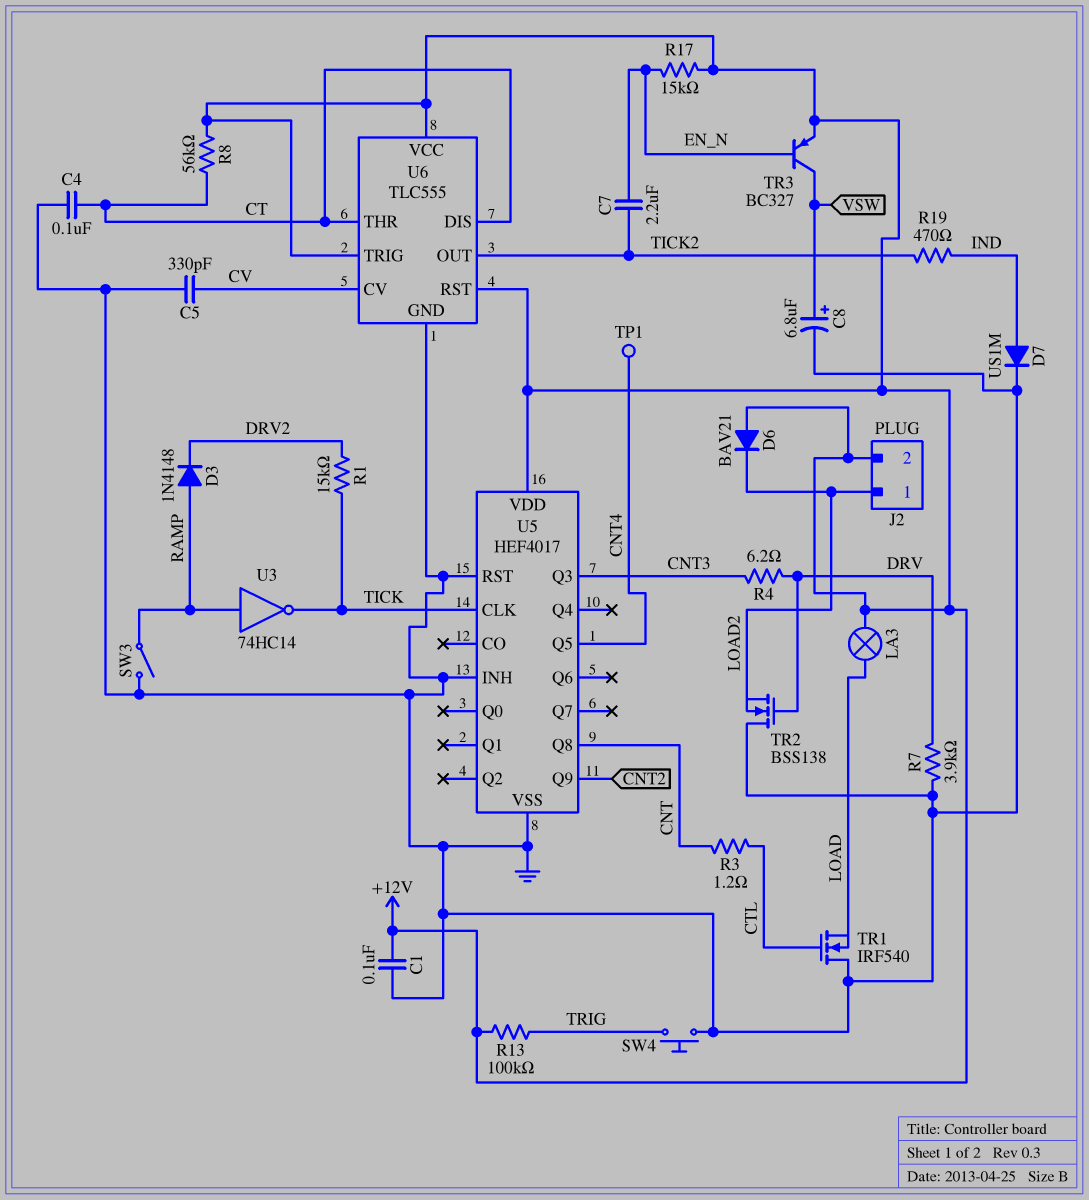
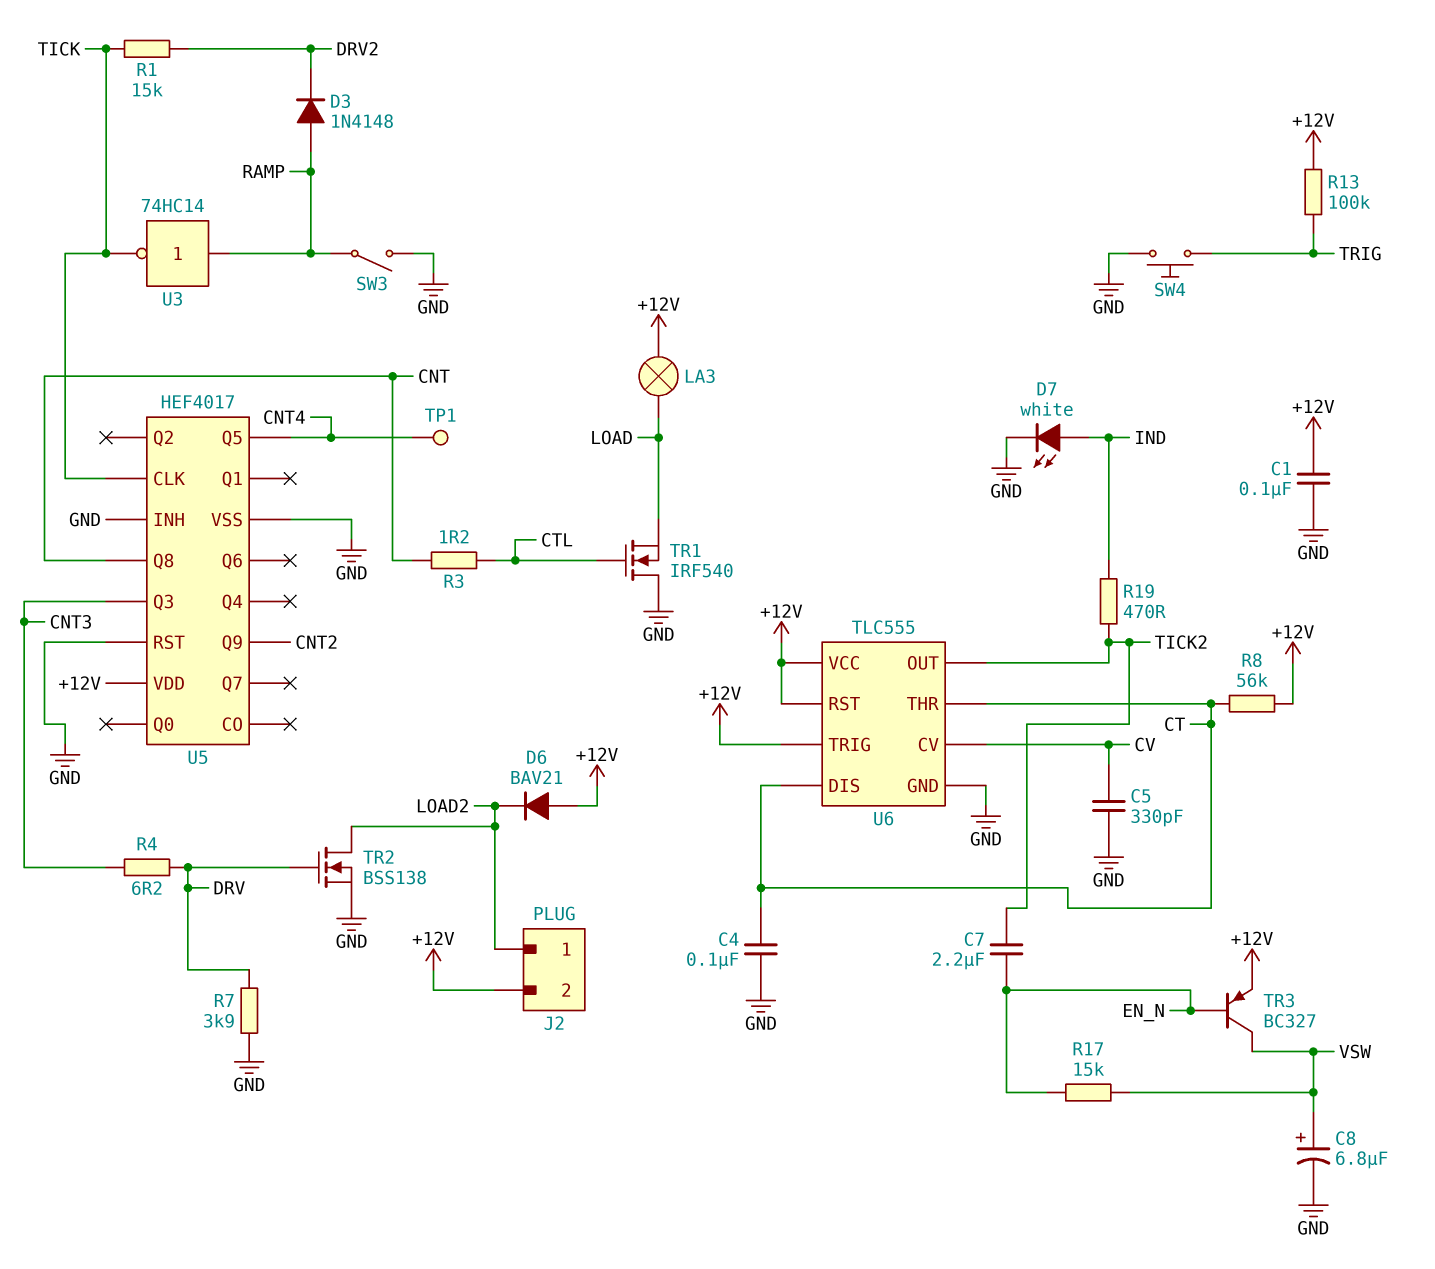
D7: diode US1M (A IND, K GND) -> LED white (A IND, K GND)
R17: 15k (+12V, EN_N) -> 15k (EN_N, VSW)
TR2: NMOS BSS138 (G DRV, D GND, S LOAD2) -> NMOS BSS138 (G DRV, D LOAD2, S GND)

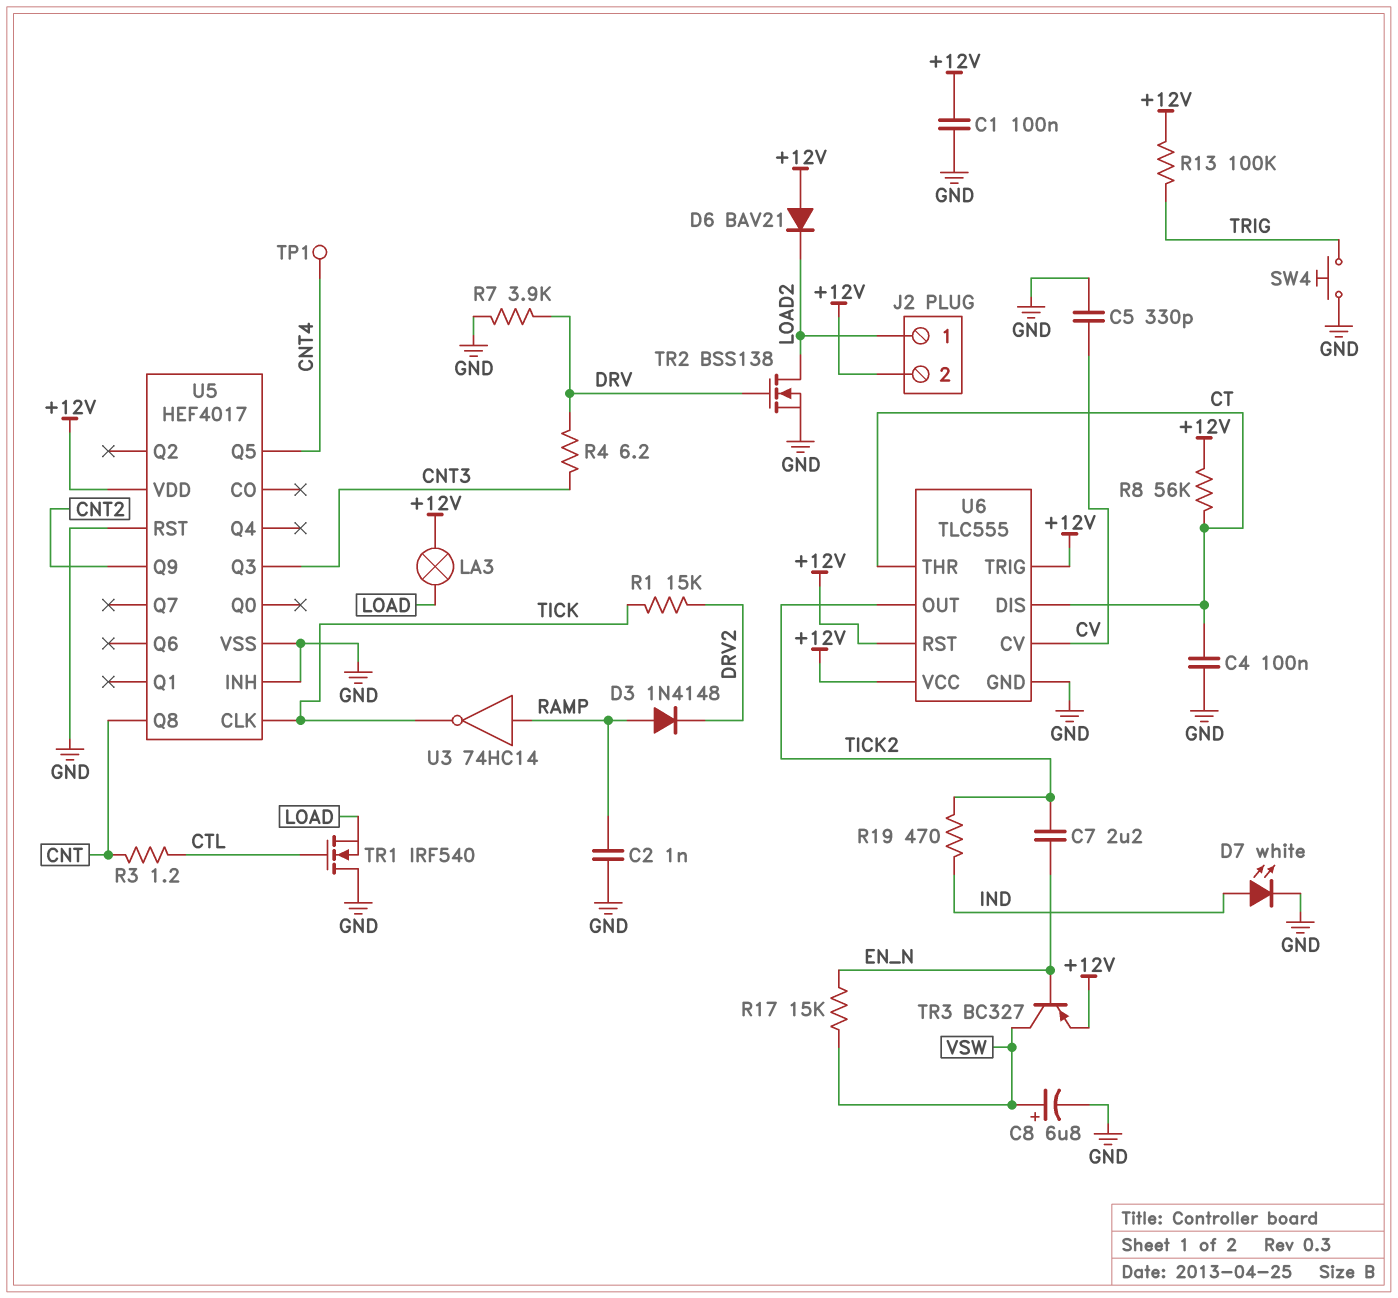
C2: none -> 1nF (GND, RAMP)
SW3: switch (GND, RAMP) -> none

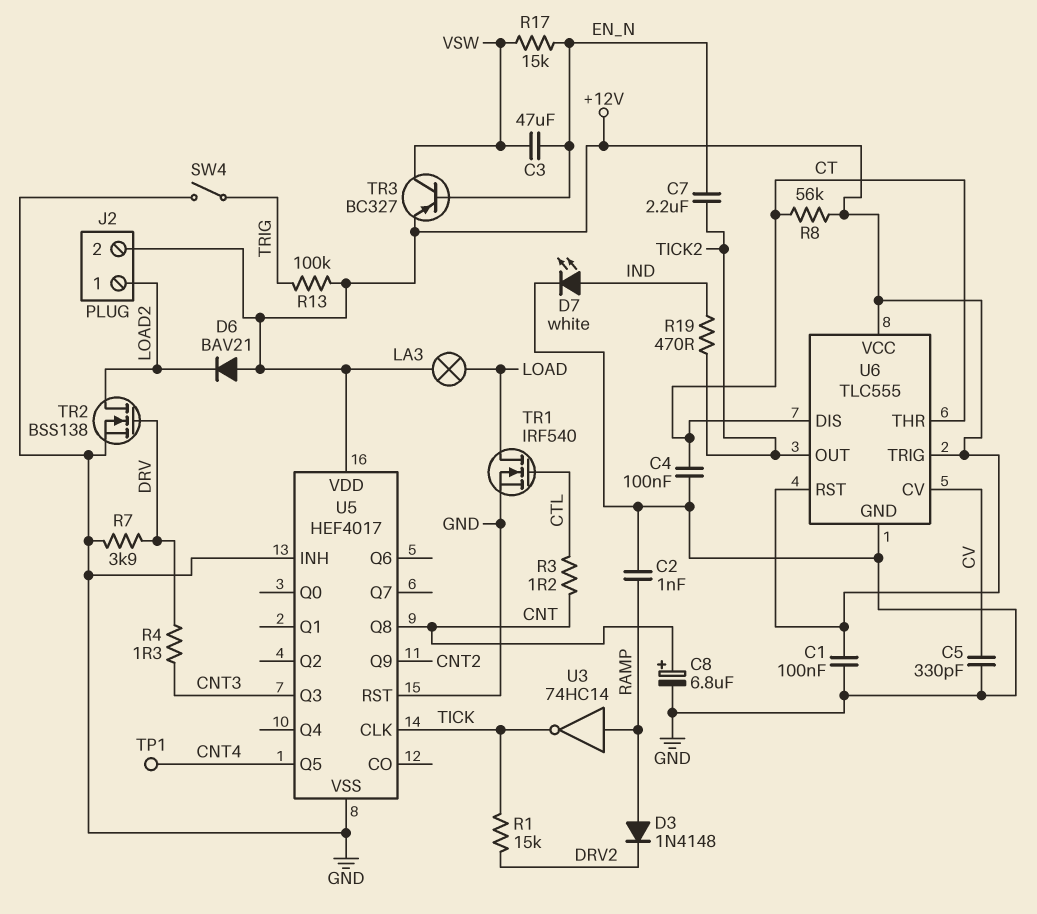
C3: none -> 47uF (EN_N, VSW)
C8: 6.8uF (plus VSW, minus GND) -> 6.8uF (plus CNT, minus GND)
R4: 6.2 (CNT3, DRV) -> 1.3 (CNT3, DRV)
SW4: button (GND, TRIG) -> switch (GND, TRIG)
TR1: NMOS IRF540 (G CTL, D GND, S LOAD) -> NMOS IRF540 (G CTL, D LOAD, S GND)

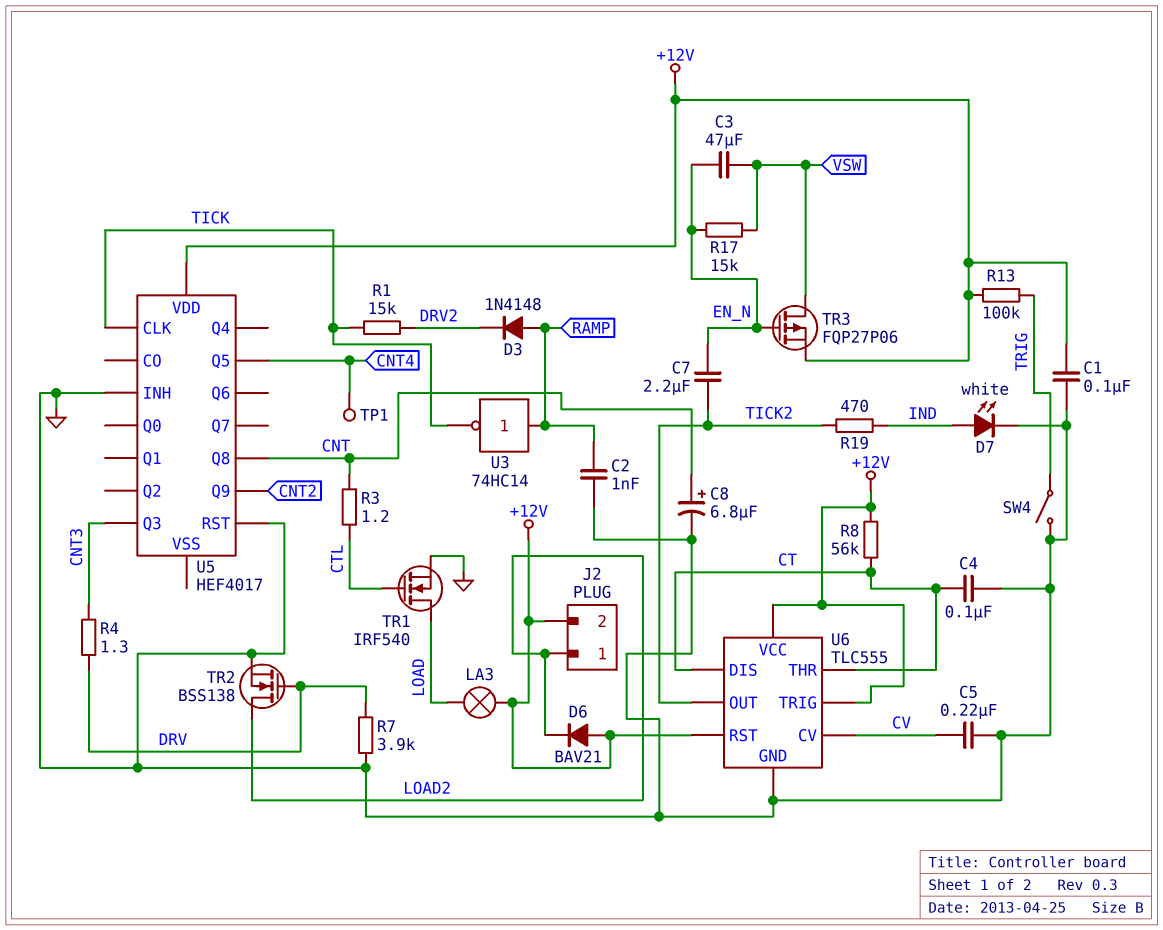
C5: 330pF (CV, GND) -> 220nF (CV, GND)
TR3: PNP BC327 (B EN_N, C VSW, E +12V) -> PMOS FQP27P06 (G EN_N, D VSW, S +12V)
U5 pin VSS: GND -> none

